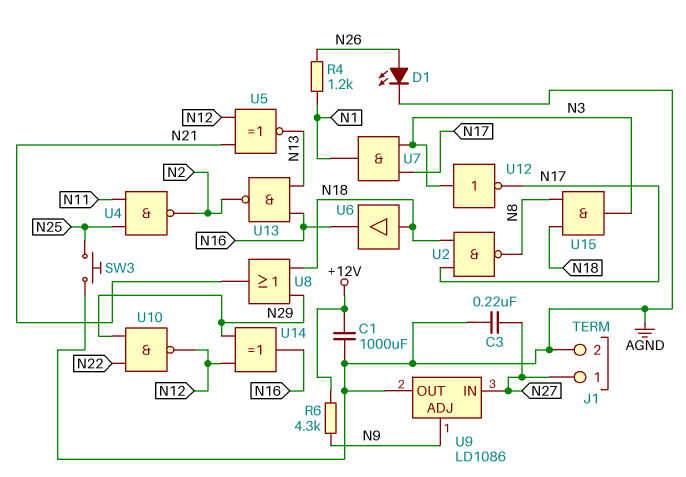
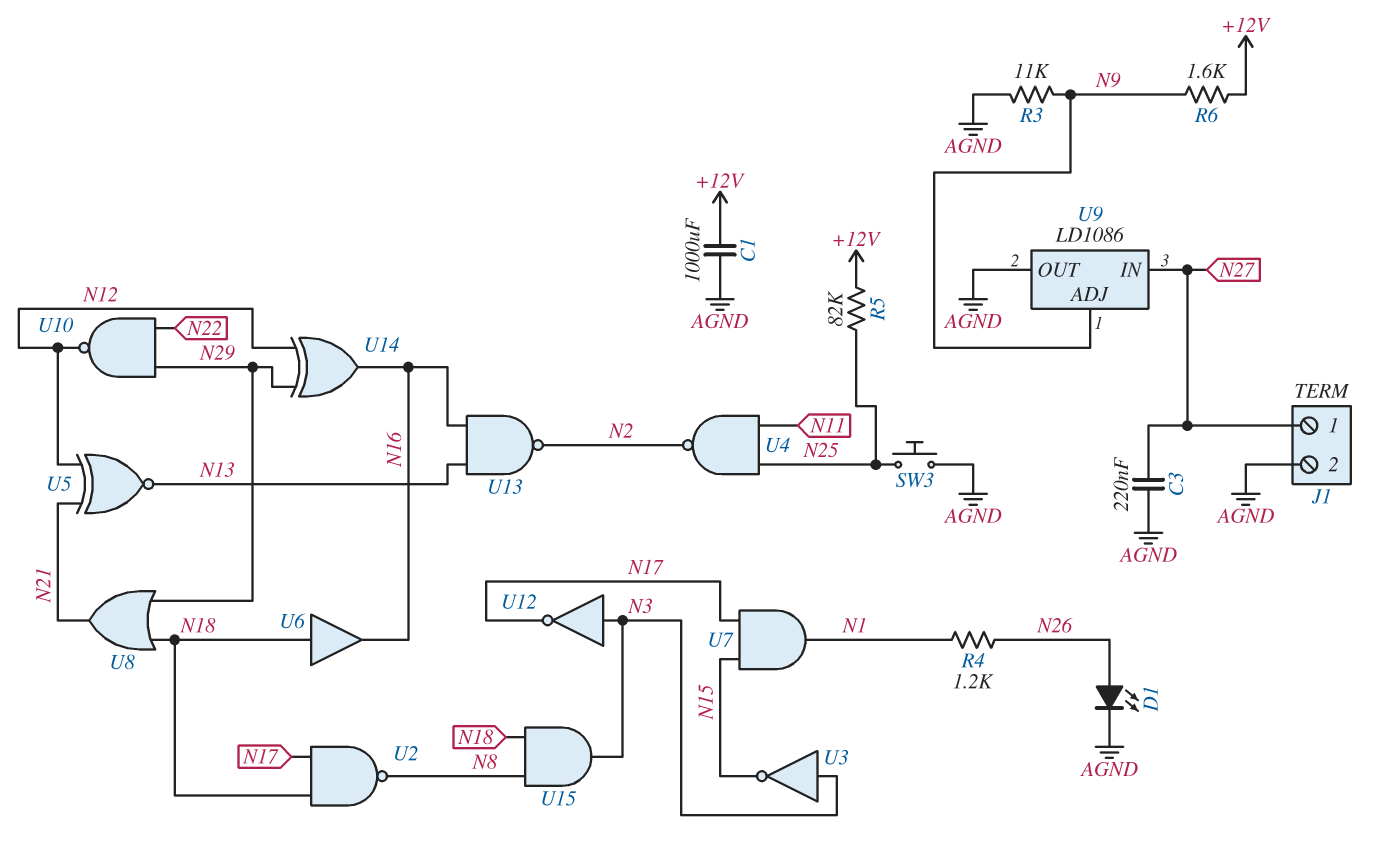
R3: none -> 11k (AGND, N9)
R5: none -> 82k (+12V, N25)
R6: 4.3k (+12V, N9) -> 1.6k (+12V, N9)
U3: none -> NOT (in N3, out N15)
U7: AND (in N3, in N17, out N1) -> AND (in N15, in N17, out N1)

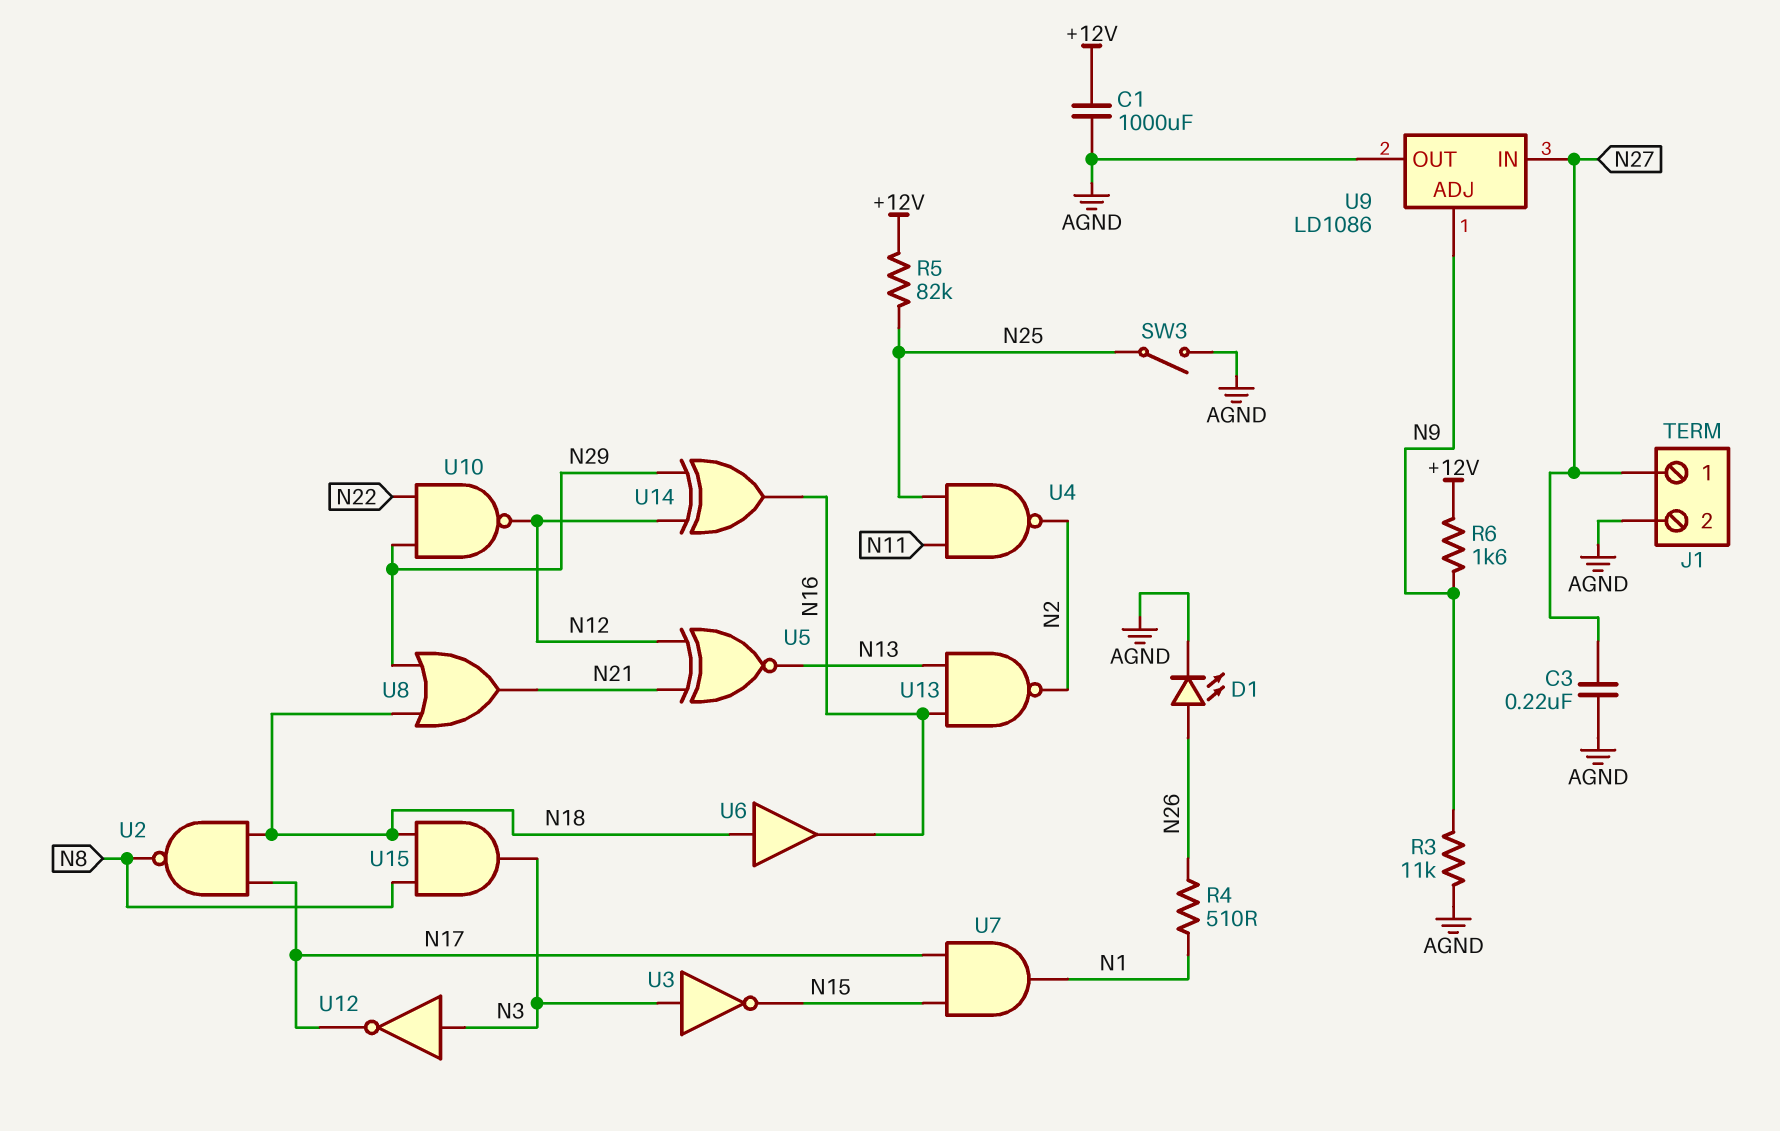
R4: 1.2k (N1, N26) -> 510 (N1, N26)
SW3: button (AGND, N25) -> switch (AGND, N25)

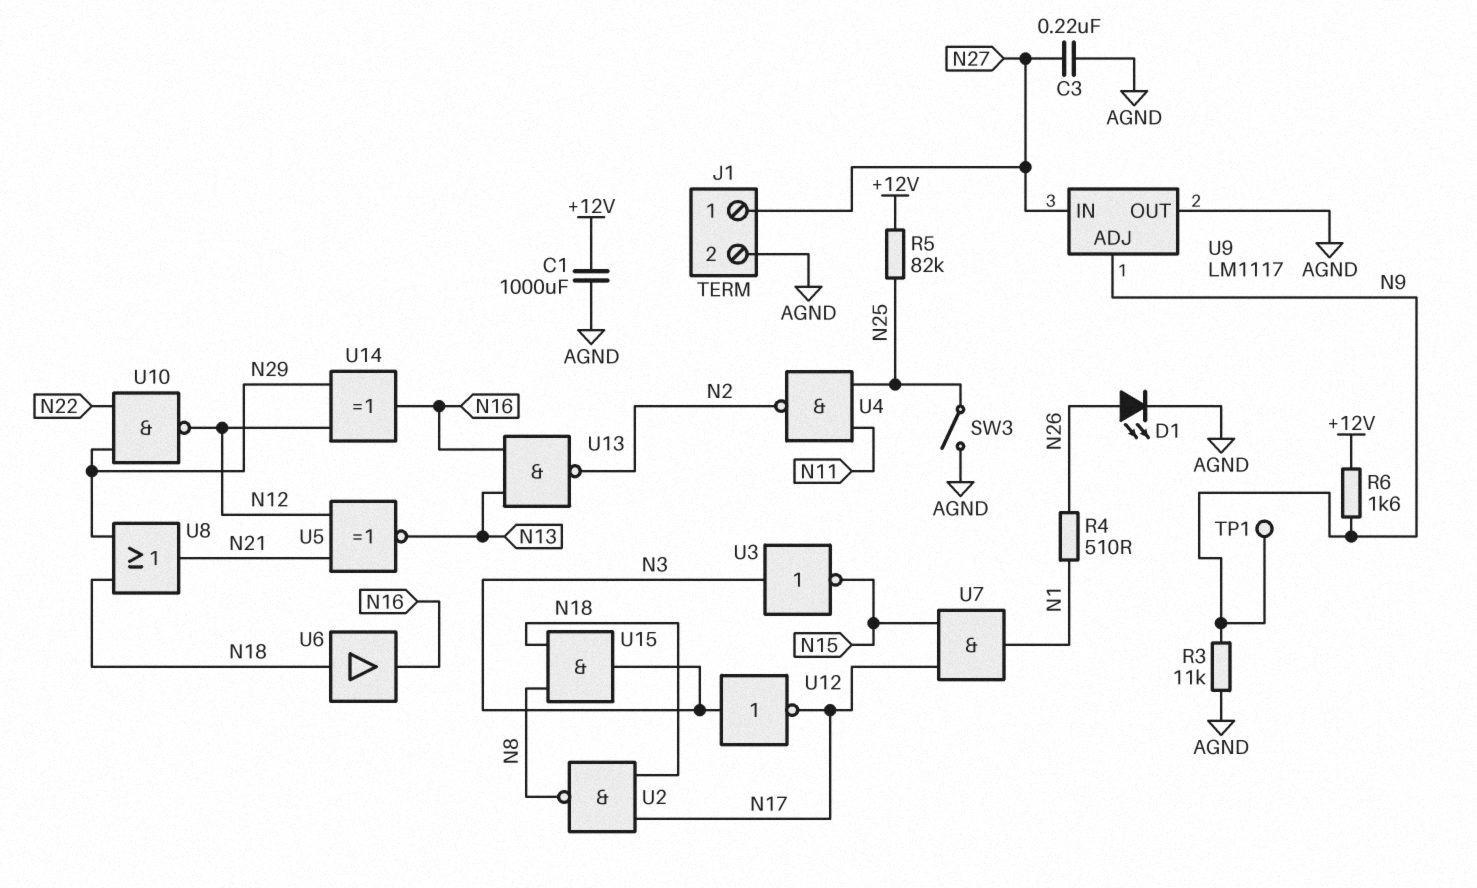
TP1: none -> test point (N9)
U9: LD1086 -> LM1117

